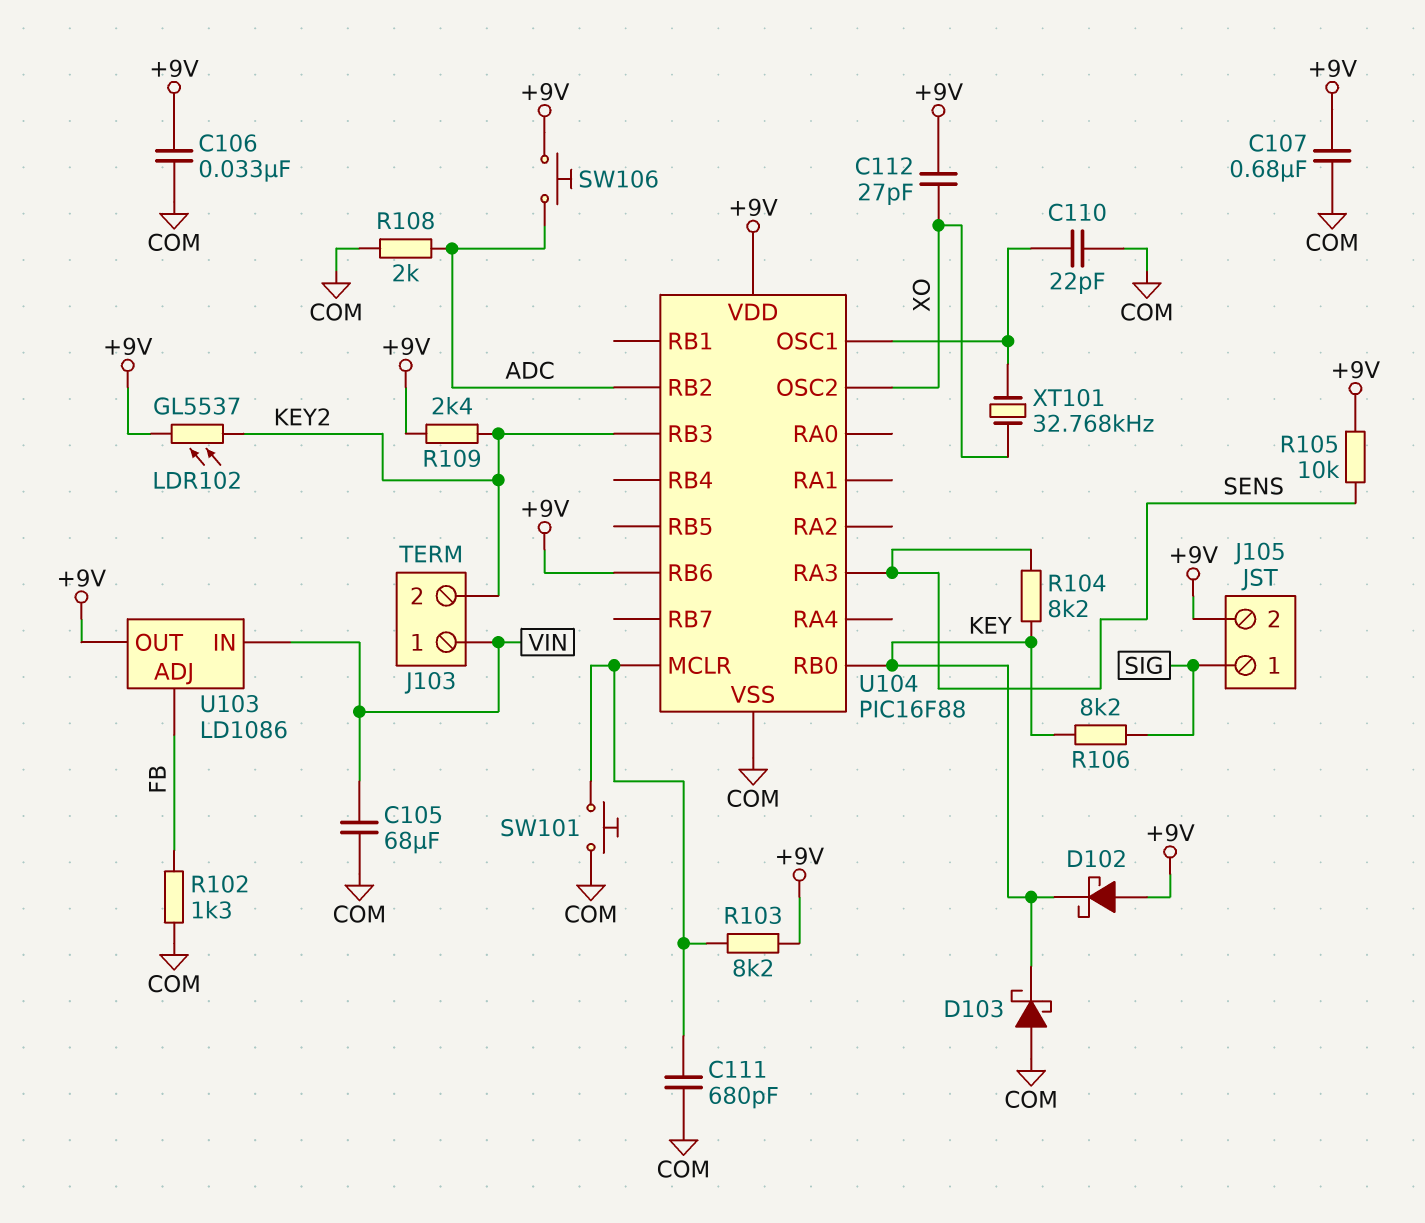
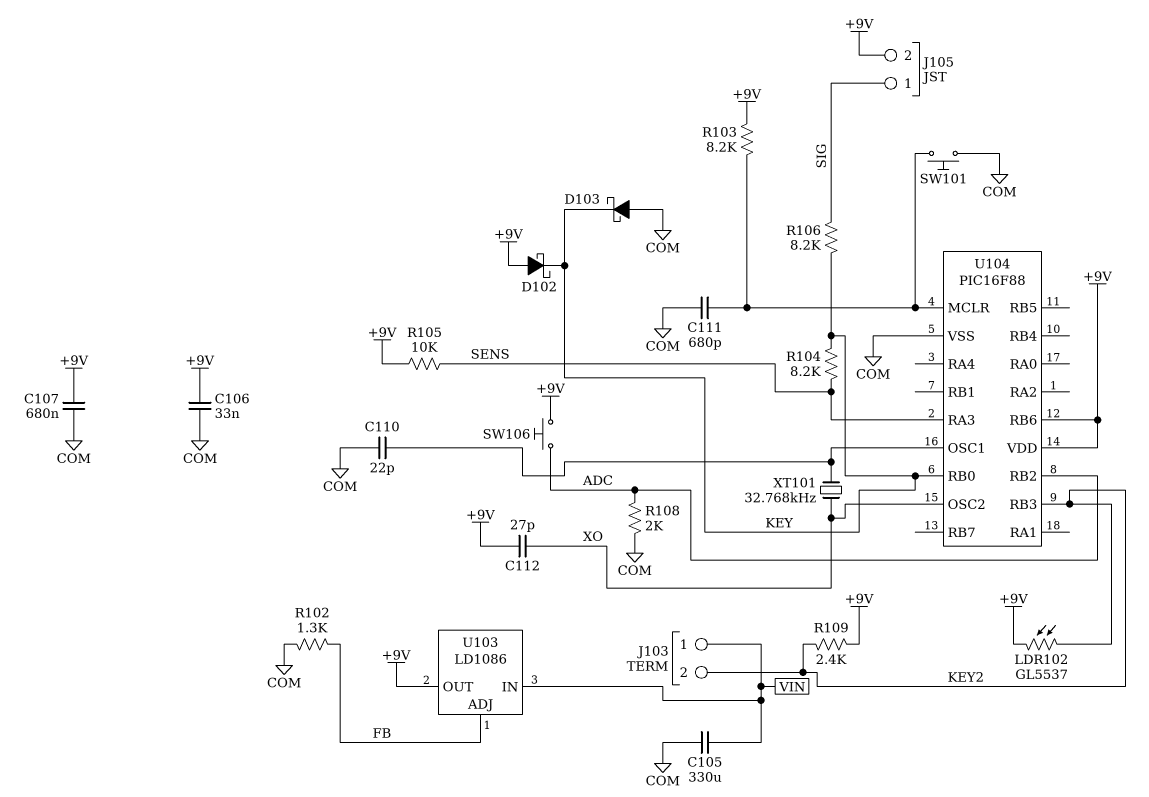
C105: 68uF (COM, VIN) -> 330uF (COM, VIN)

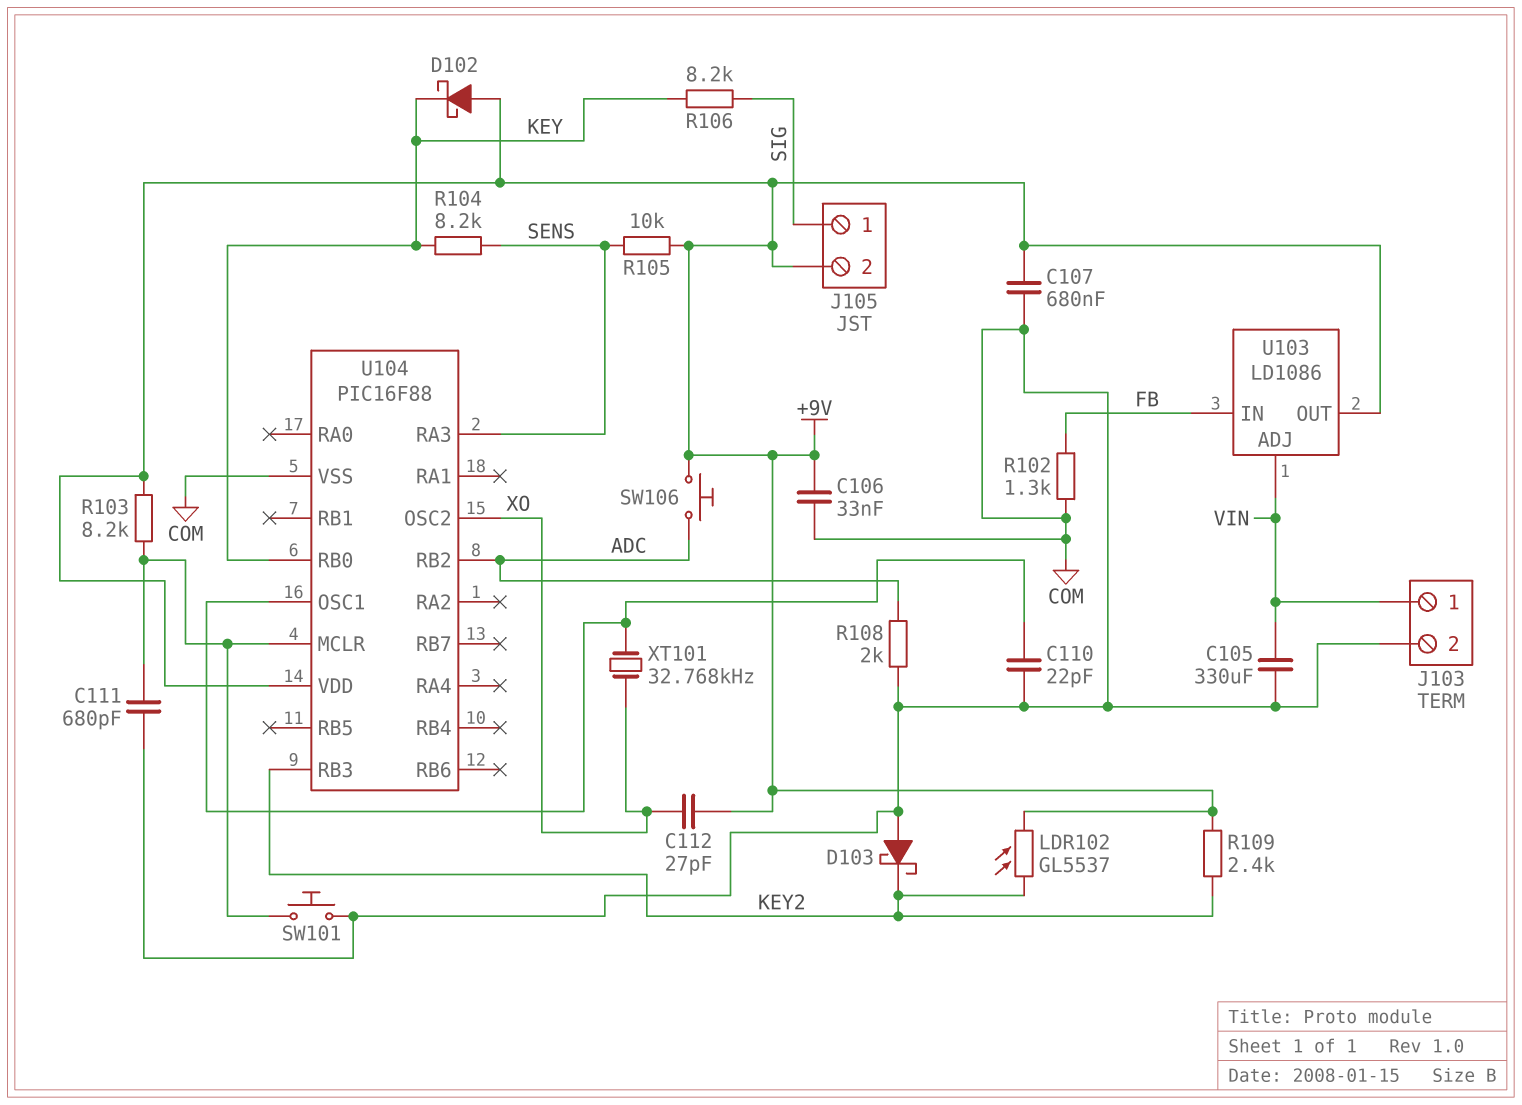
D103: schottky (A COM, K KEY) -> schottky (A COM, K KEY2)
J103 pin 2: KEY2 -> COM
U103 pin ADJ: FB -> VIN
U103 pin IN: VIN -> FB
U104 pin RB6: +9V -> none

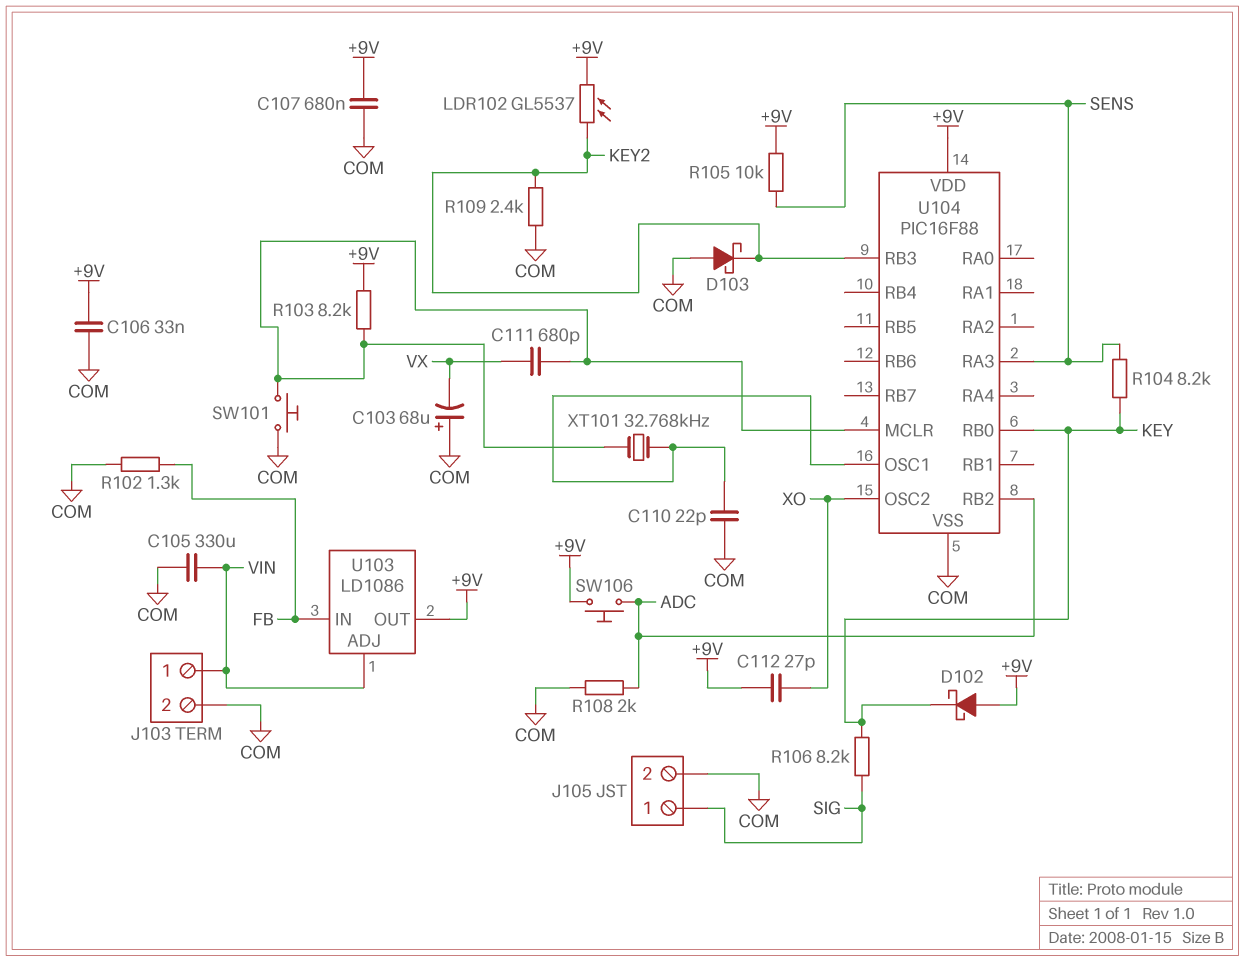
C103: none -> 68uF (plus COM, minus VX)
C111: 680pF (COM, U104/MCLR) -> 680pF (U104/MCLR, VX)
J105 pin 2: +9V -> COM
R109: 2.4k (+9V, KEY2) -> 2.4k (COM, KEY2)
XT101: 32.768kHz (U104/OSC1, XO) -> 32.768kHz (U104/MCLR, U104/OSC1)

